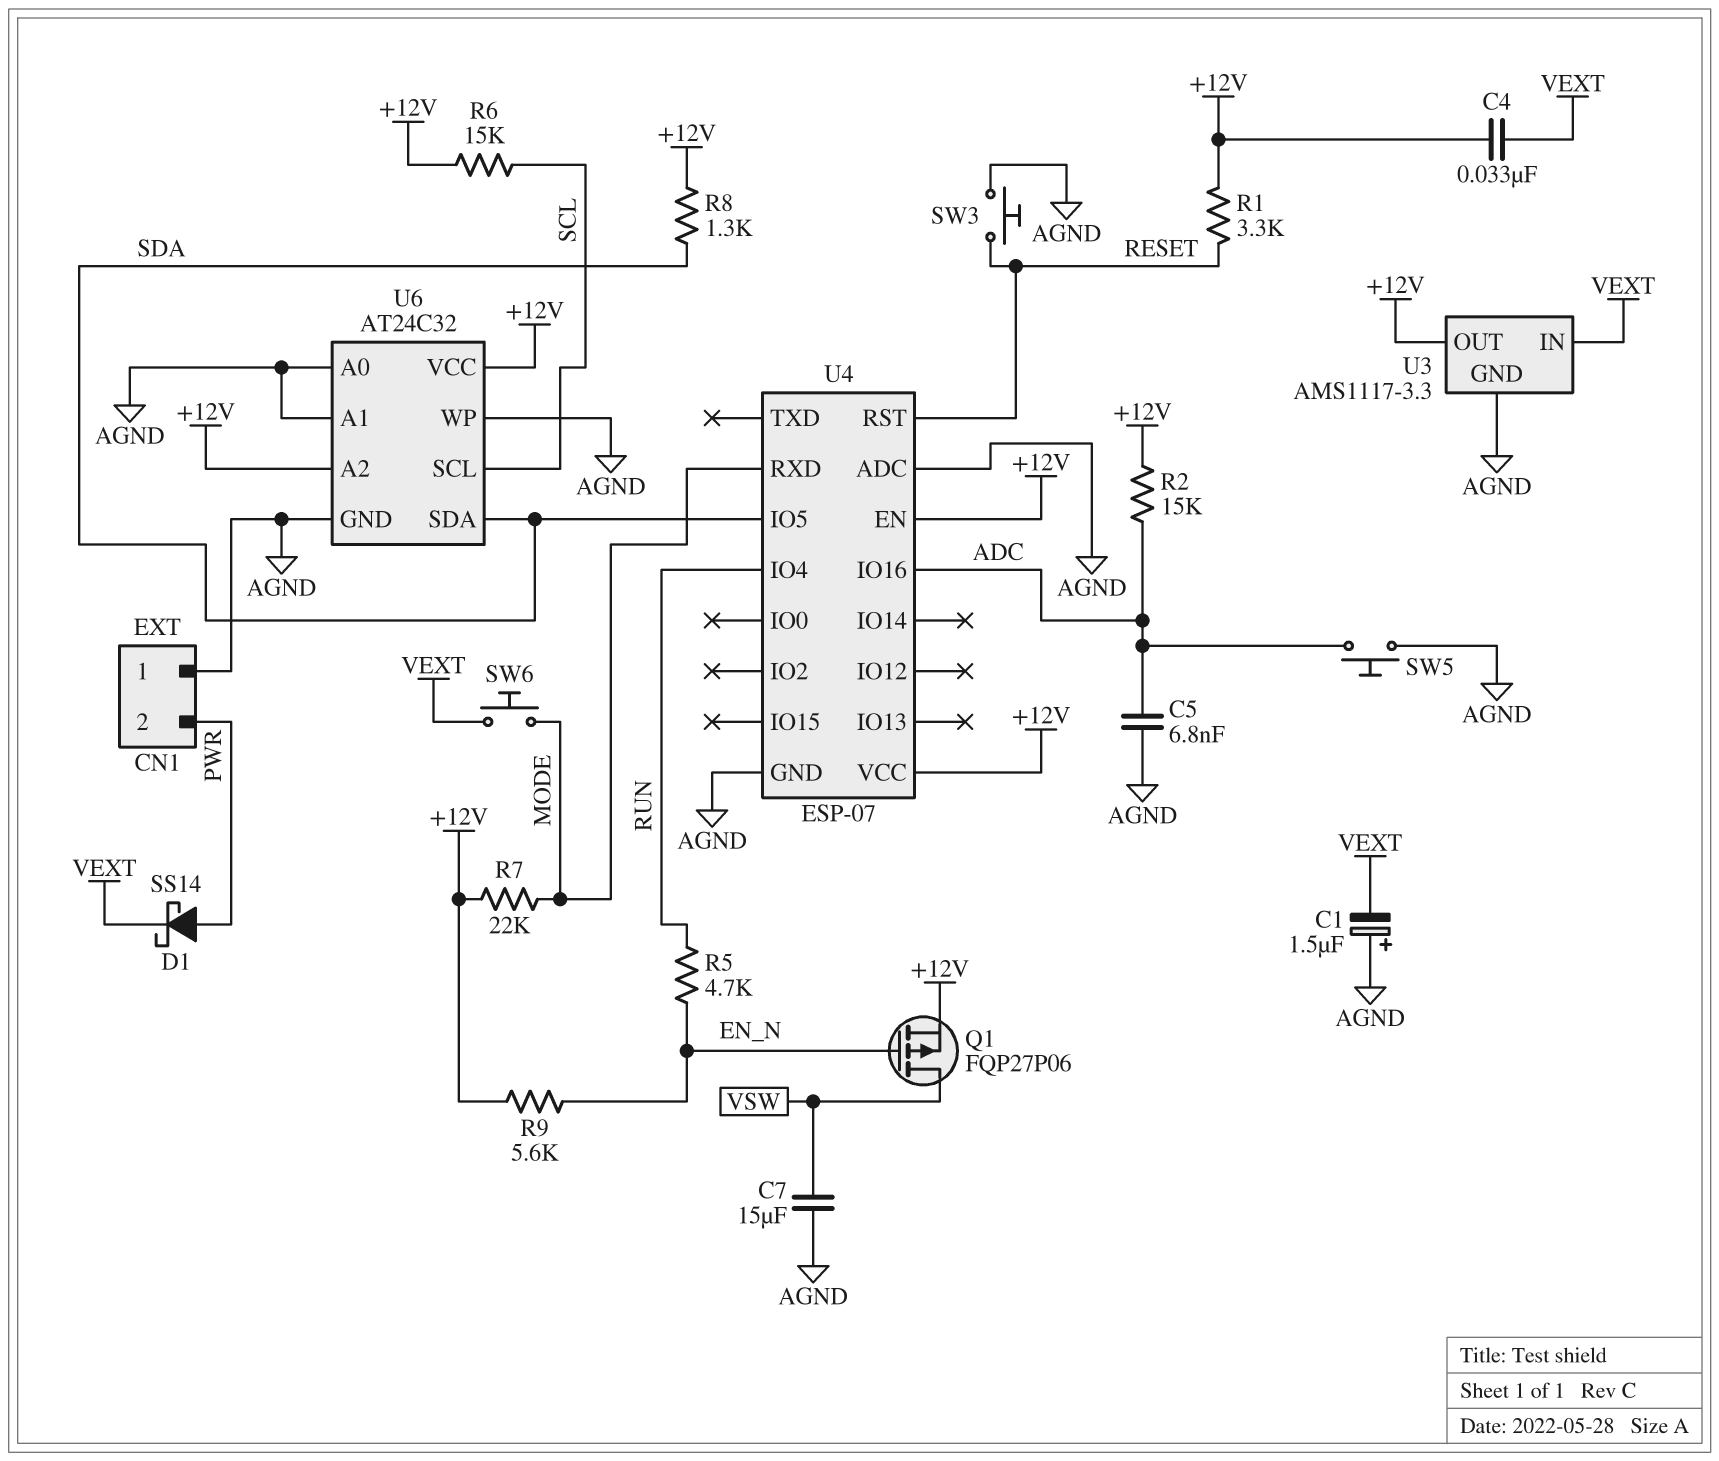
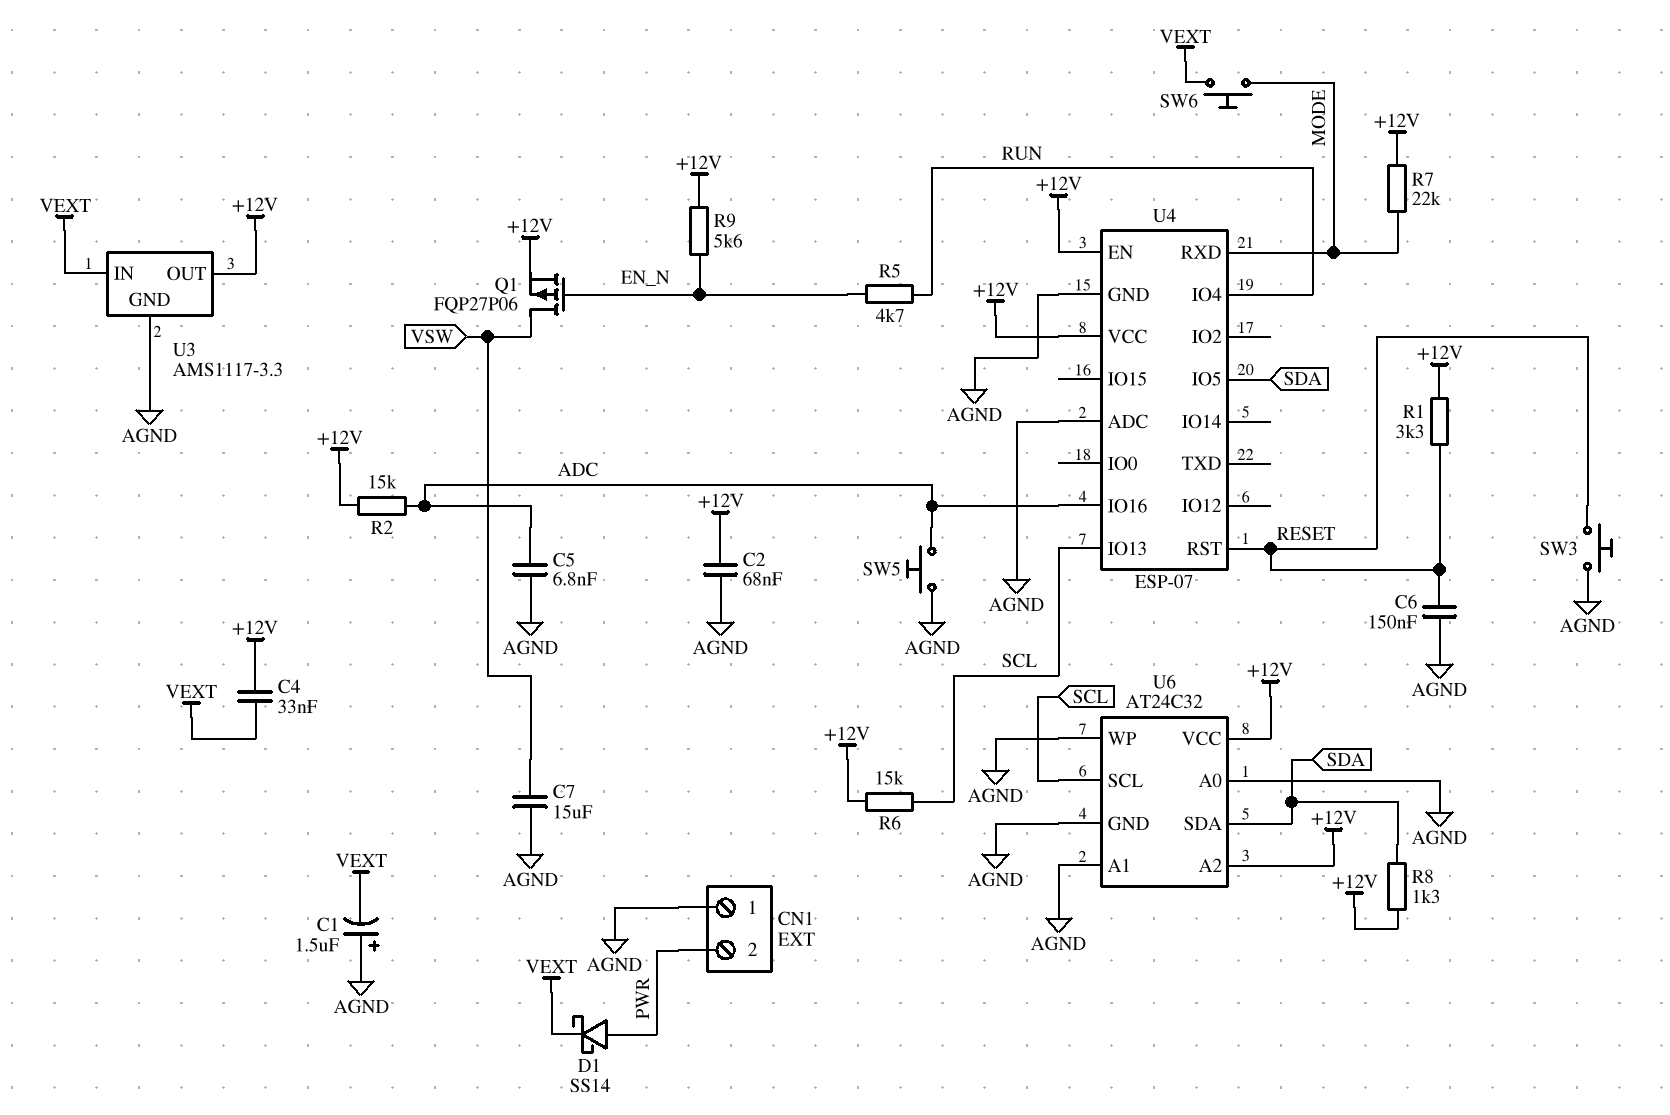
C2: none -> 68nF (+12V, AGND)
C6: none -> 150nF (AGND, RESET)
U4 pin IO13: none -> SCL

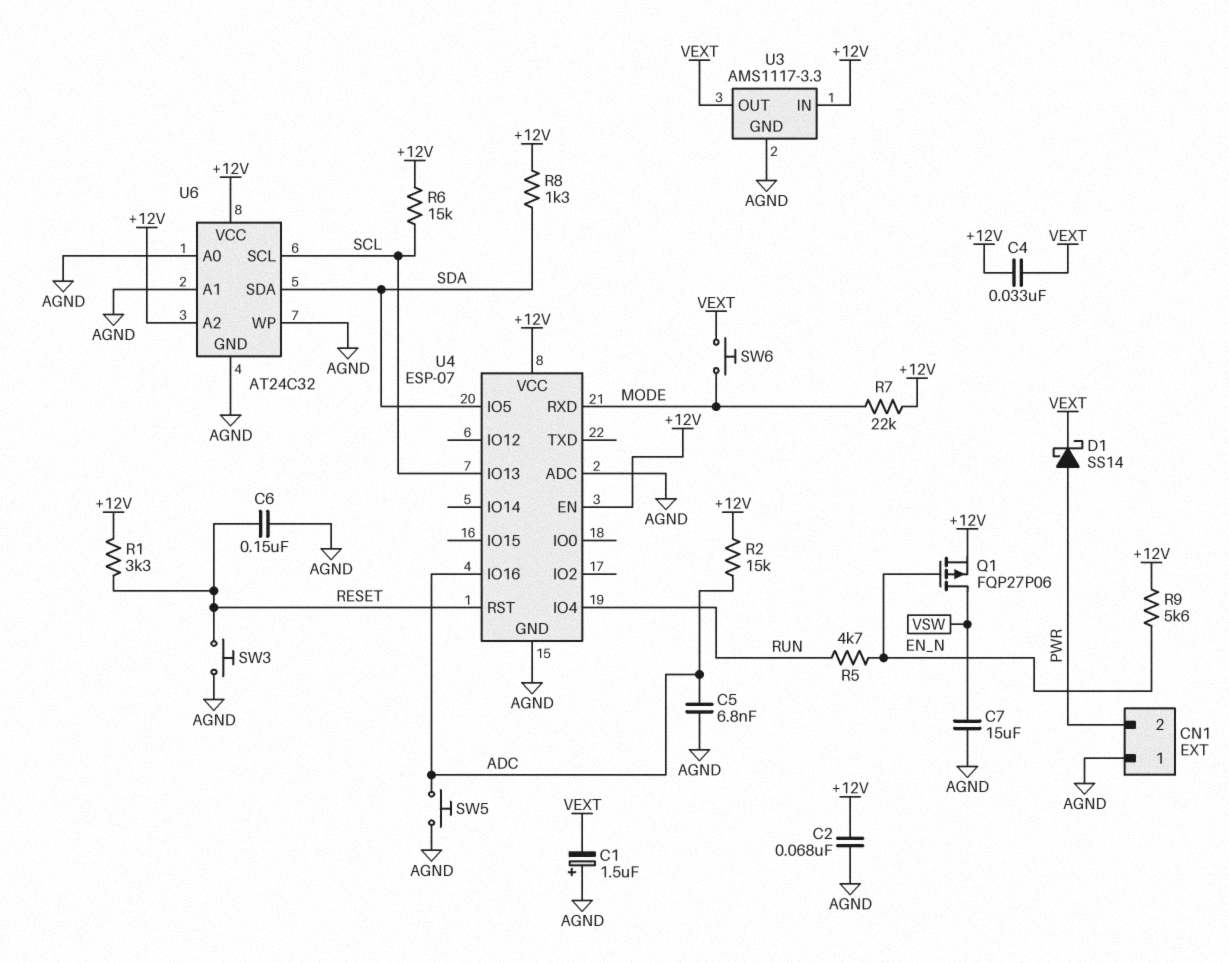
U3 pin IN: VEXT -> +12V
U3 pin OUT: +12V -> VEXT

